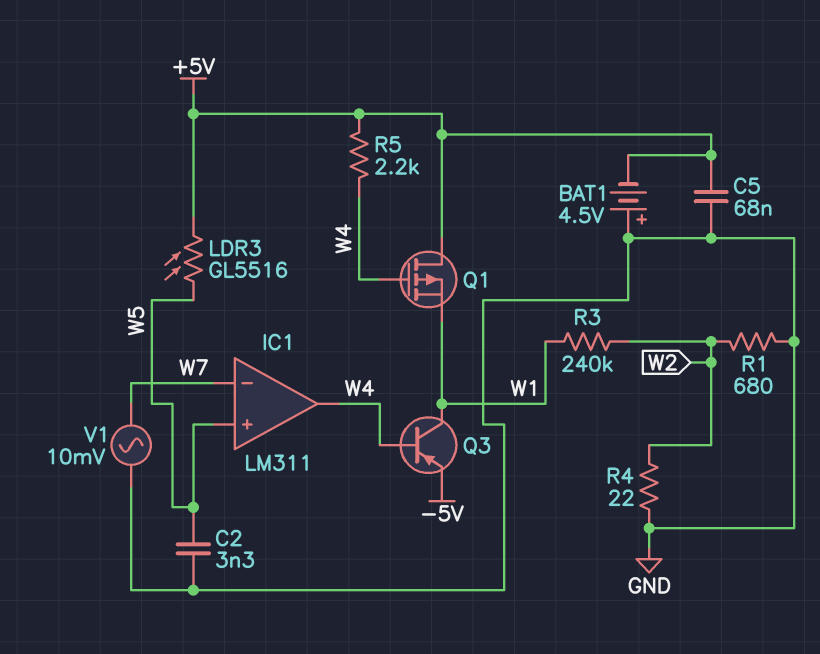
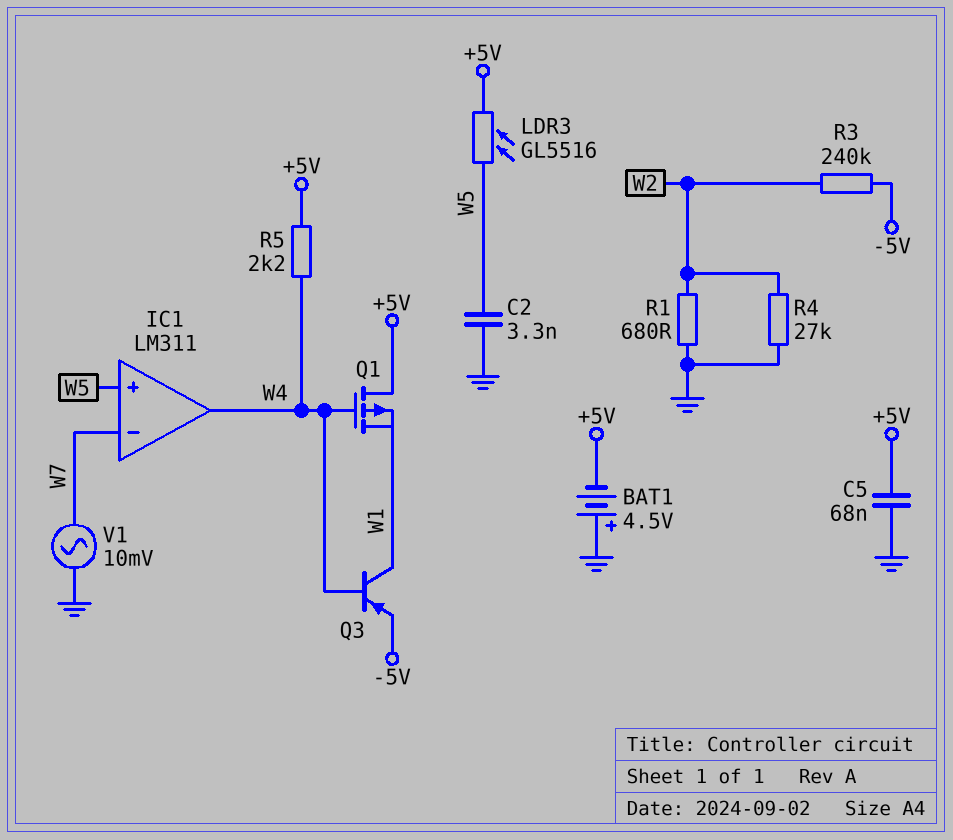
R3: 240k (W1, W2) -> 240k (-5V, W2)
R4: 22 (GND, W2) -> 27k (GND, W2)

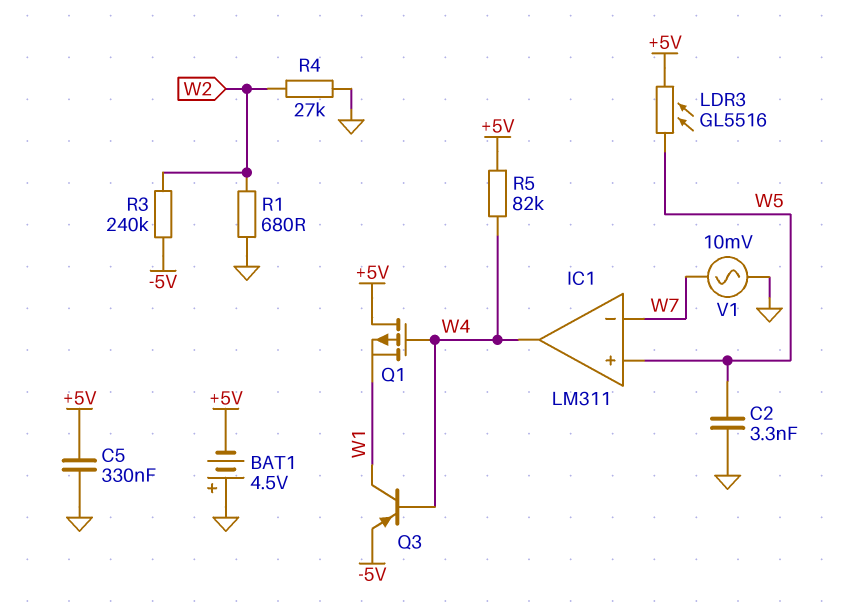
C5: 68nF (+5V, GND) -> 330nF (+5V, GND)
R5: 2.2k (+5V, W4) -> 82k (+5V, W4)

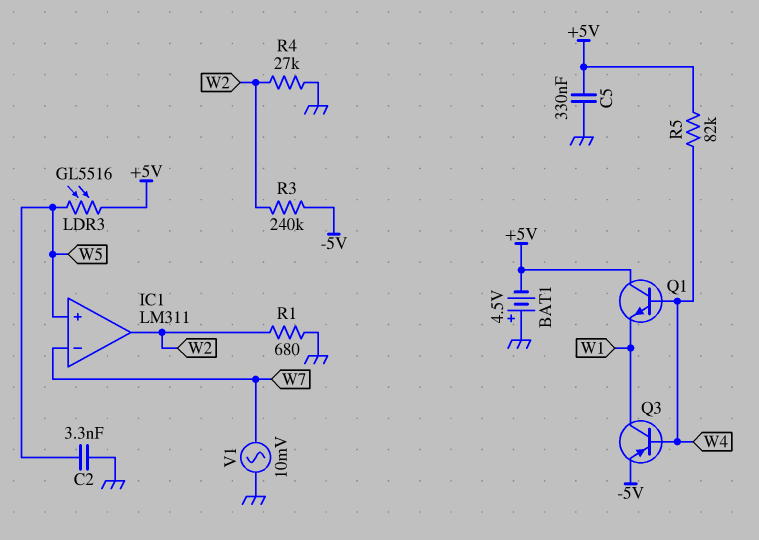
IC1 pin out: W4 -> W2
Q1: PMOS (G W4, D +5V, S W1) -> NPN (B W4, C +5V, E W1)

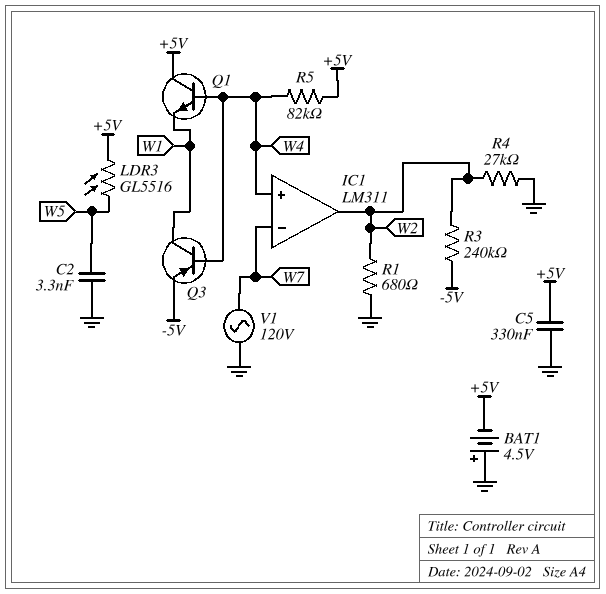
IC1 pin in+: W5 -> W4
V1: AC 10mV (GND, W7) -> AC 120V (GND, W7)

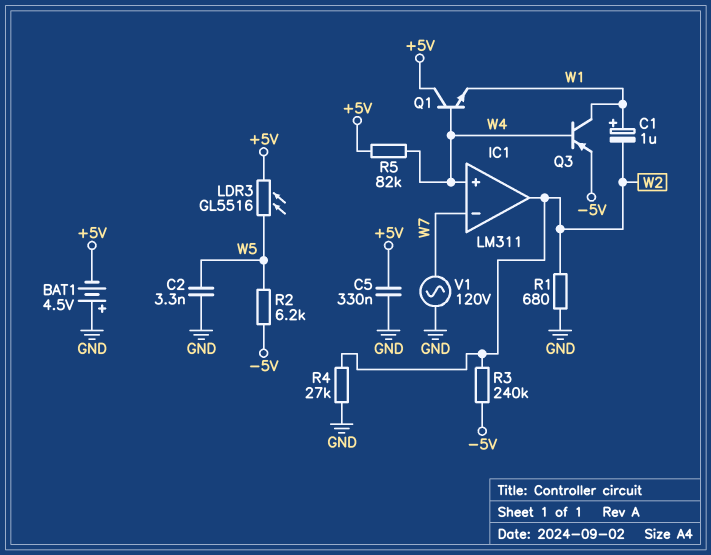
C1: none -> 1uF (plus W1, minus W2)
R2: none -> 6.2k (-5V, W5)

